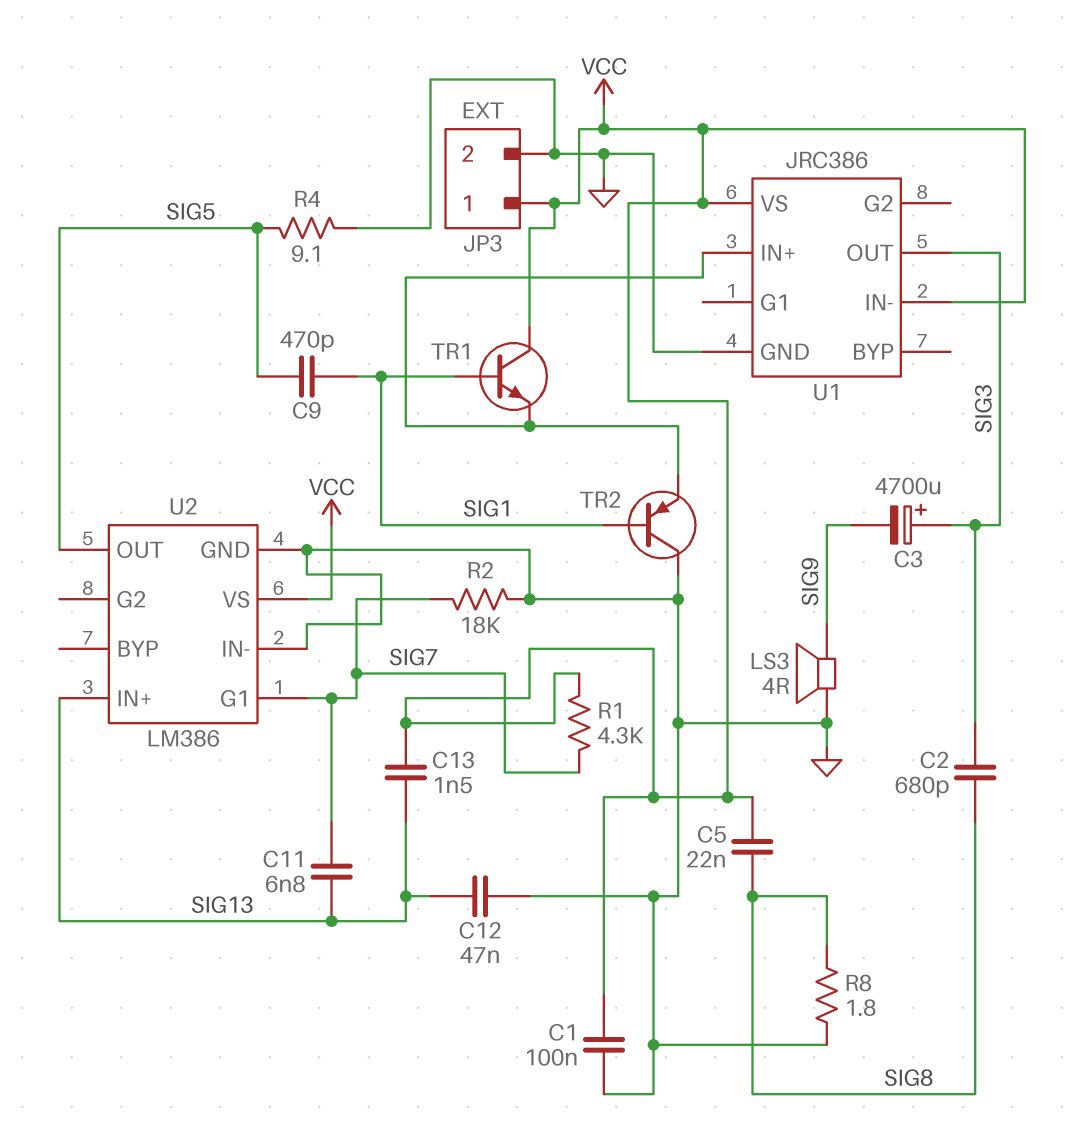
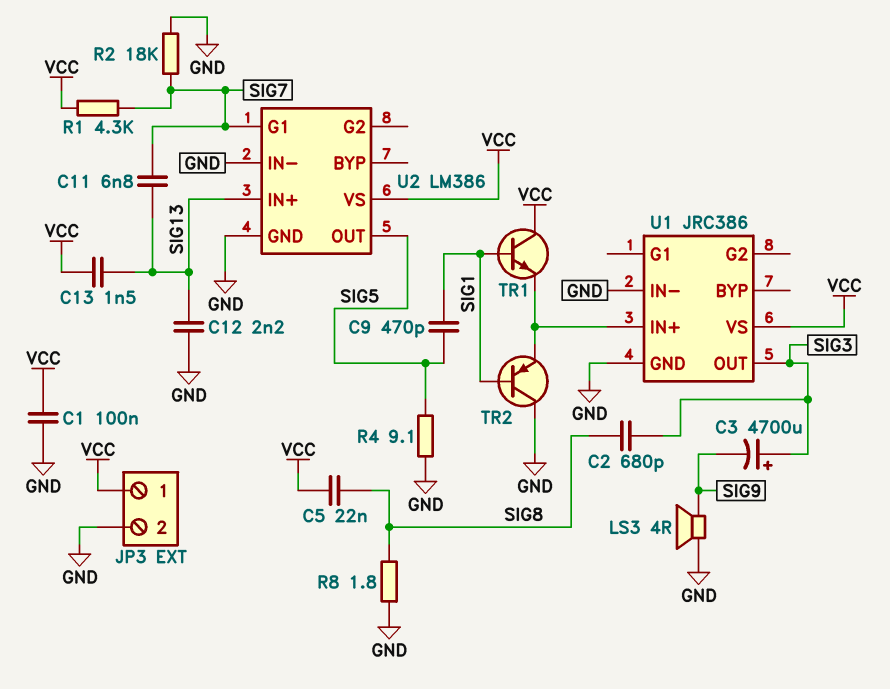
C12: 47nF (GND, SIG13) -> 2.2nF (GND, SIG13)
U1 pin IN-: VCC -> GND

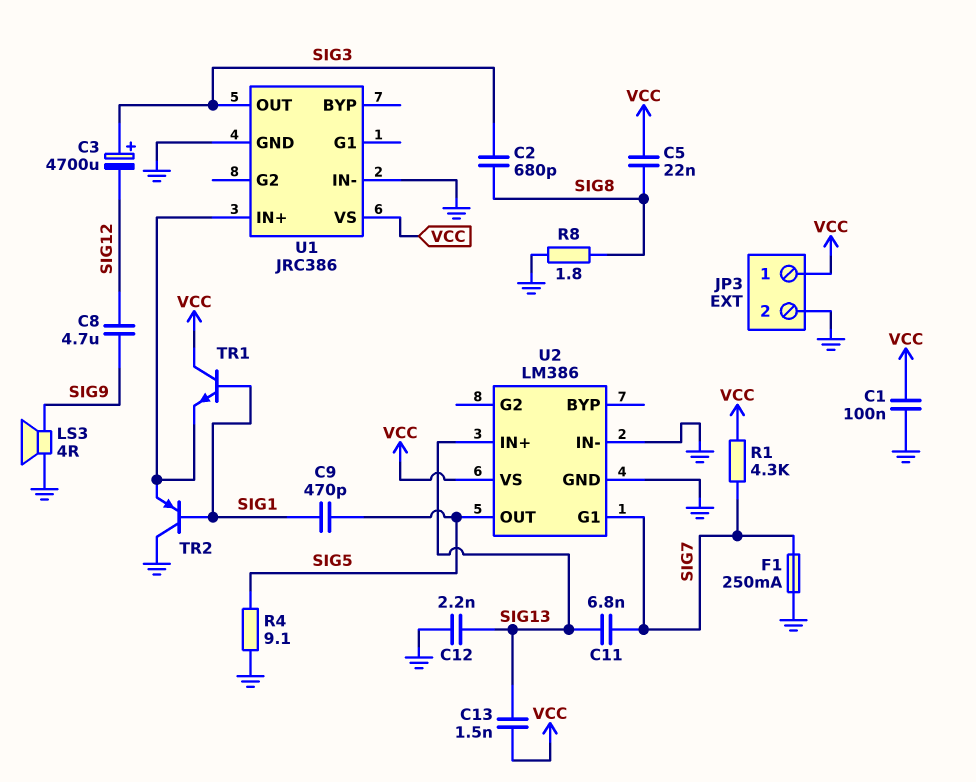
C3: 4700uF (plus SIG3, minus SIG9) -> 4700uF (plus SIG3, minus SIG12)
C8: none -> 4.7uF (SIG9, SIG12)
F1: none -> 250mA (GND, SIG7)
R2: 18k (GND, SIG7) -> none

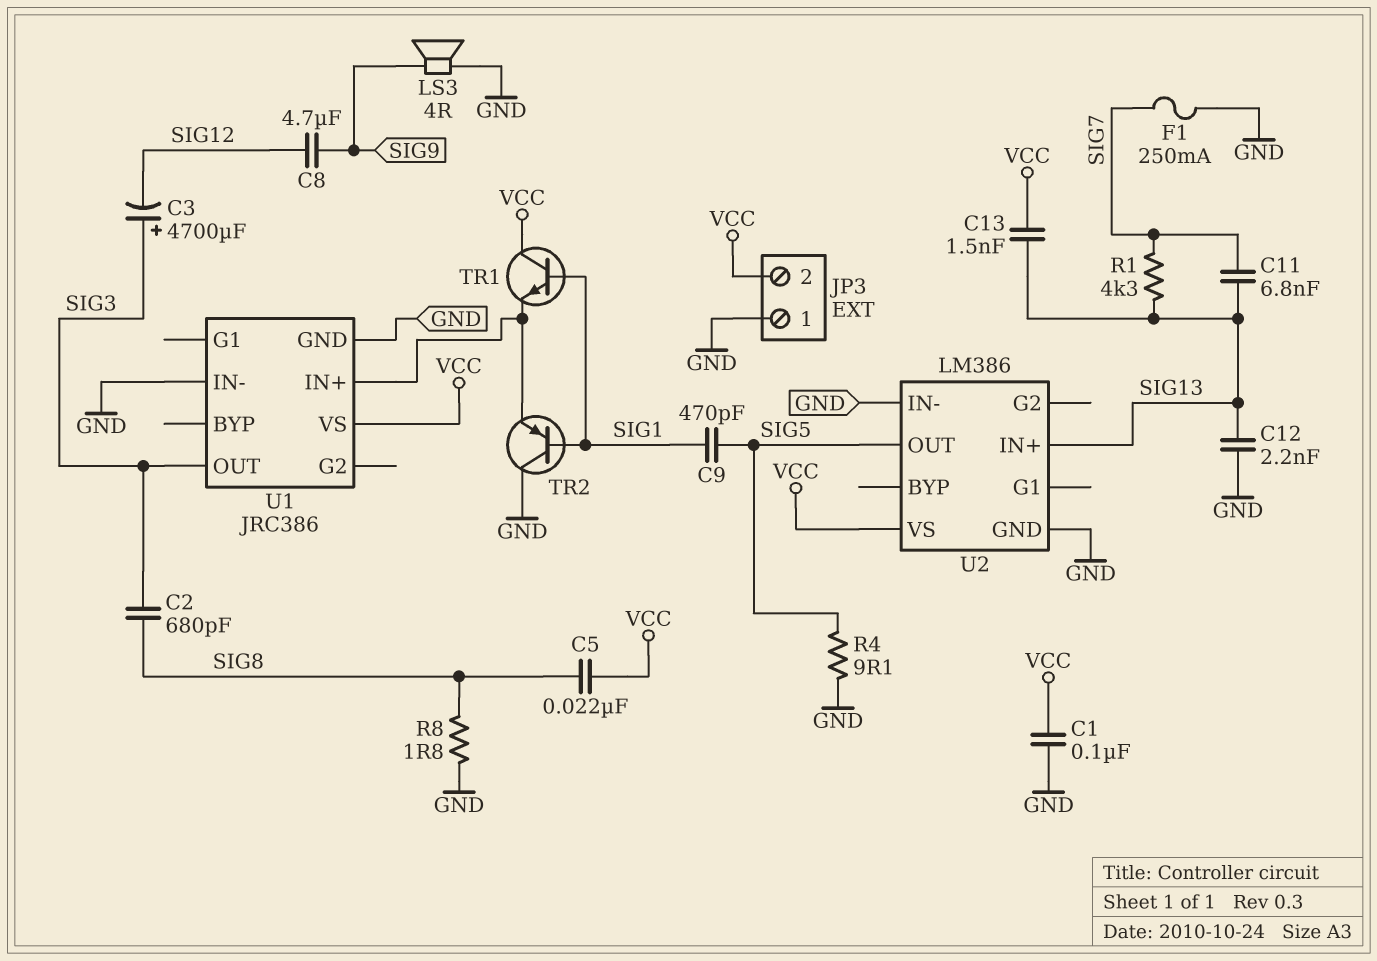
JP3 pin 1: VCC -> GND
JP3 pin 2: GND -> VCC
R1: 4.3k (SIG7, VCC) -> 4.3k (SIG7, SIG13)
U2 pin G1: SIG7 -> none

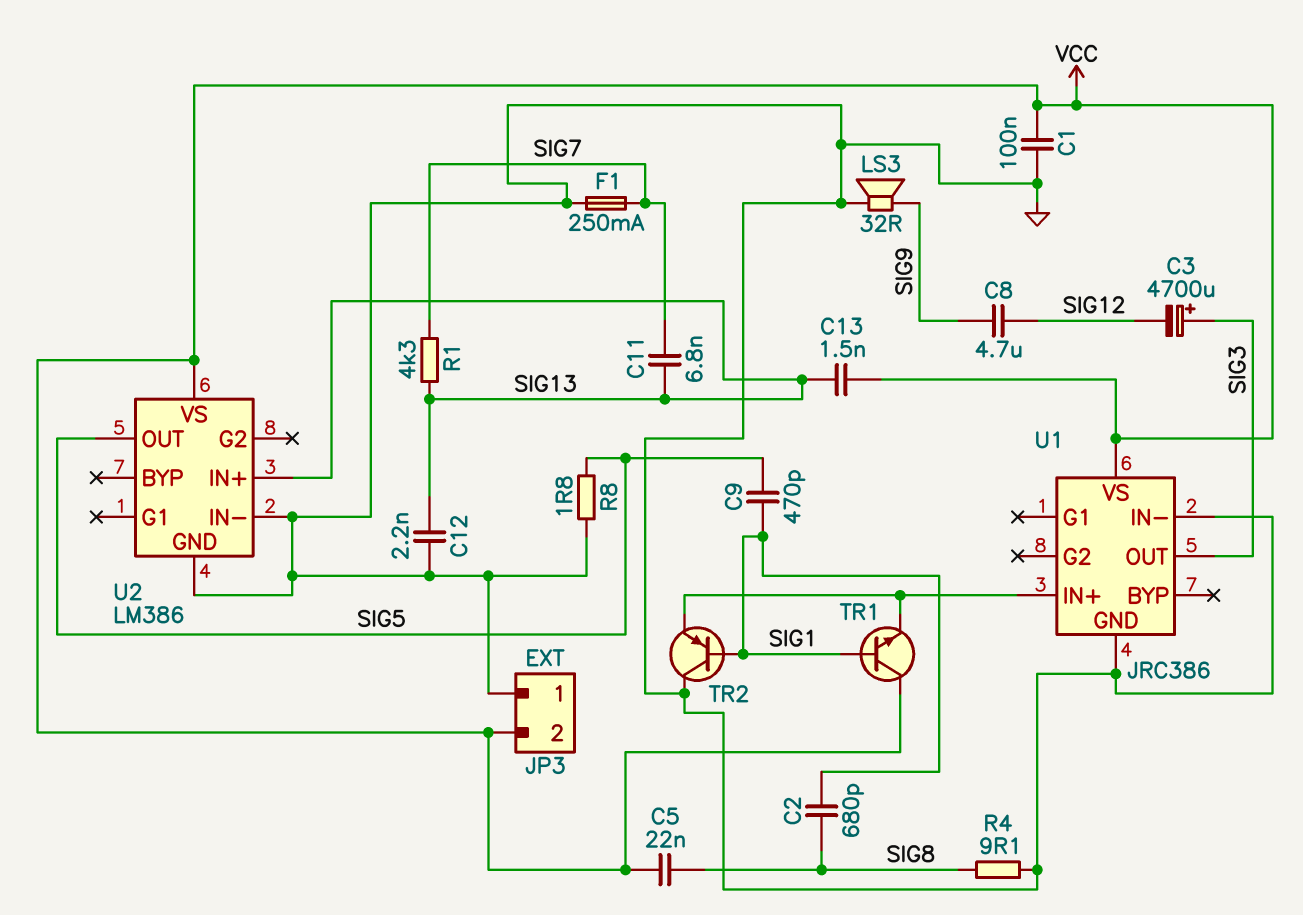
C2: 680pF (SIG3, SIG8) -> 680pF (SIG1, SIG8)
LS3: speaker 4R (GND, SIG9) -> speaker 32R (GND, SIG9)
R4: 9.1 (GND, SIG5) -> 9.1 (GND, SIG8)
R8: 1.8 (GND, SIG8) -> 1.8 (GND, SIG5)

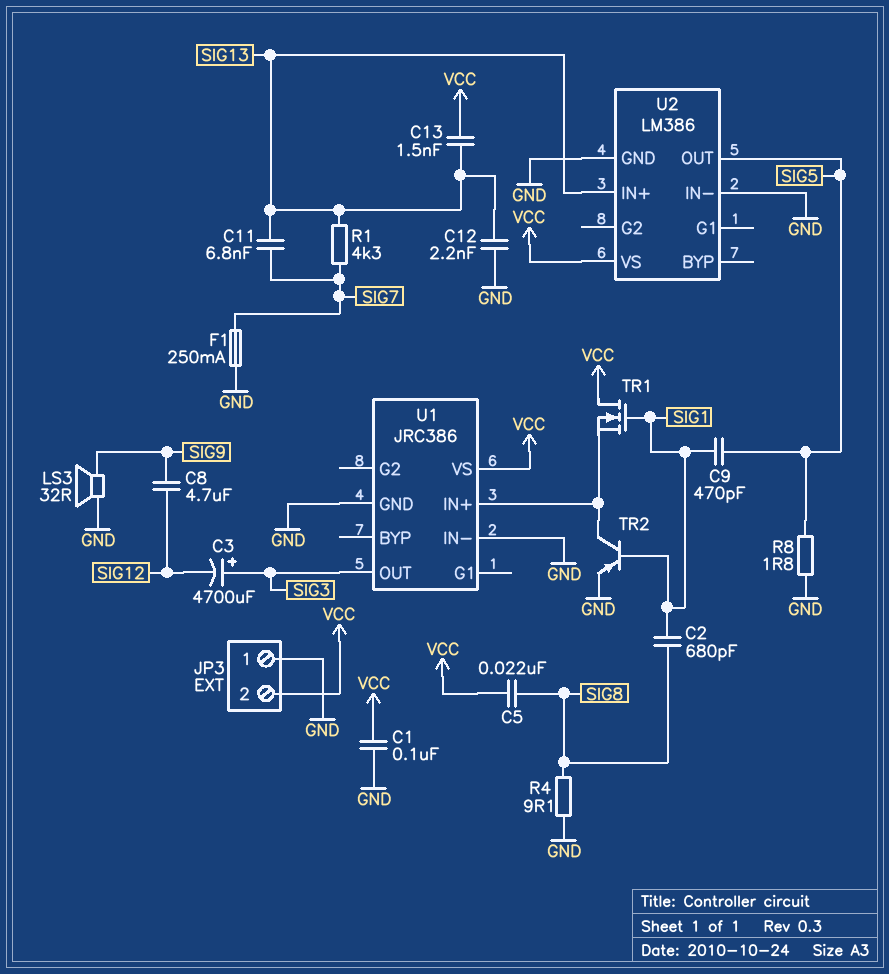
TR1: NPN (B SIG1, C VCC, E U1/IN+) -> NMOS (G SIG1, D VCC, S U1/IN+)
TR2: PNP (B SIG1, C GND, E U1/IN+) -> PNP (B SIG1, C U1/IN+, E GND)

